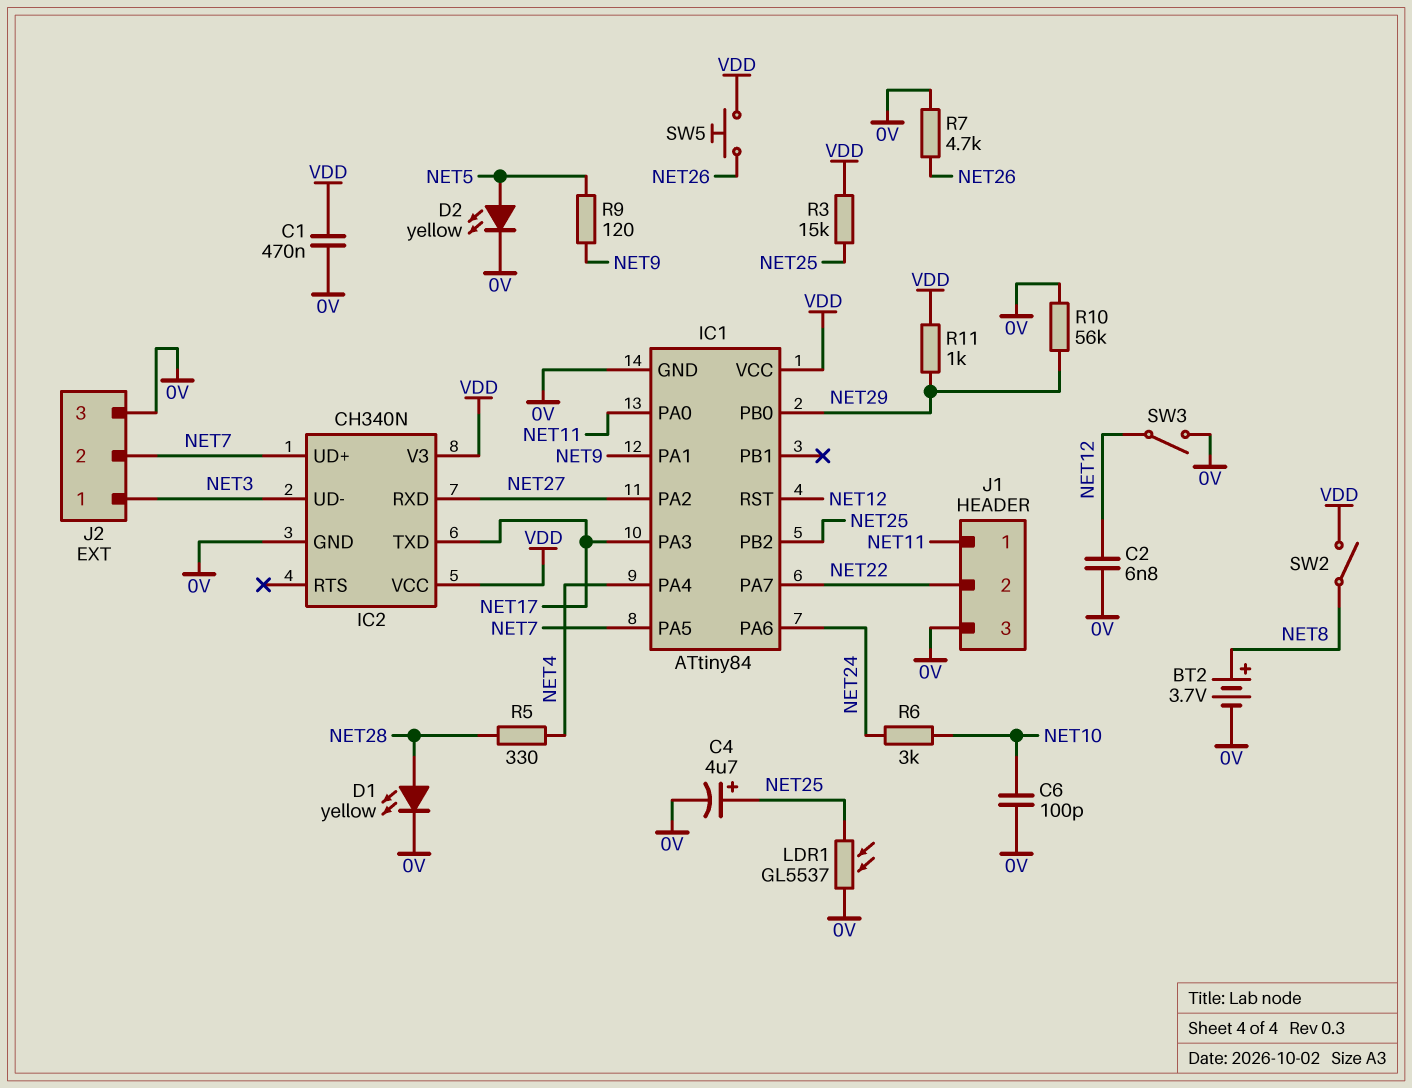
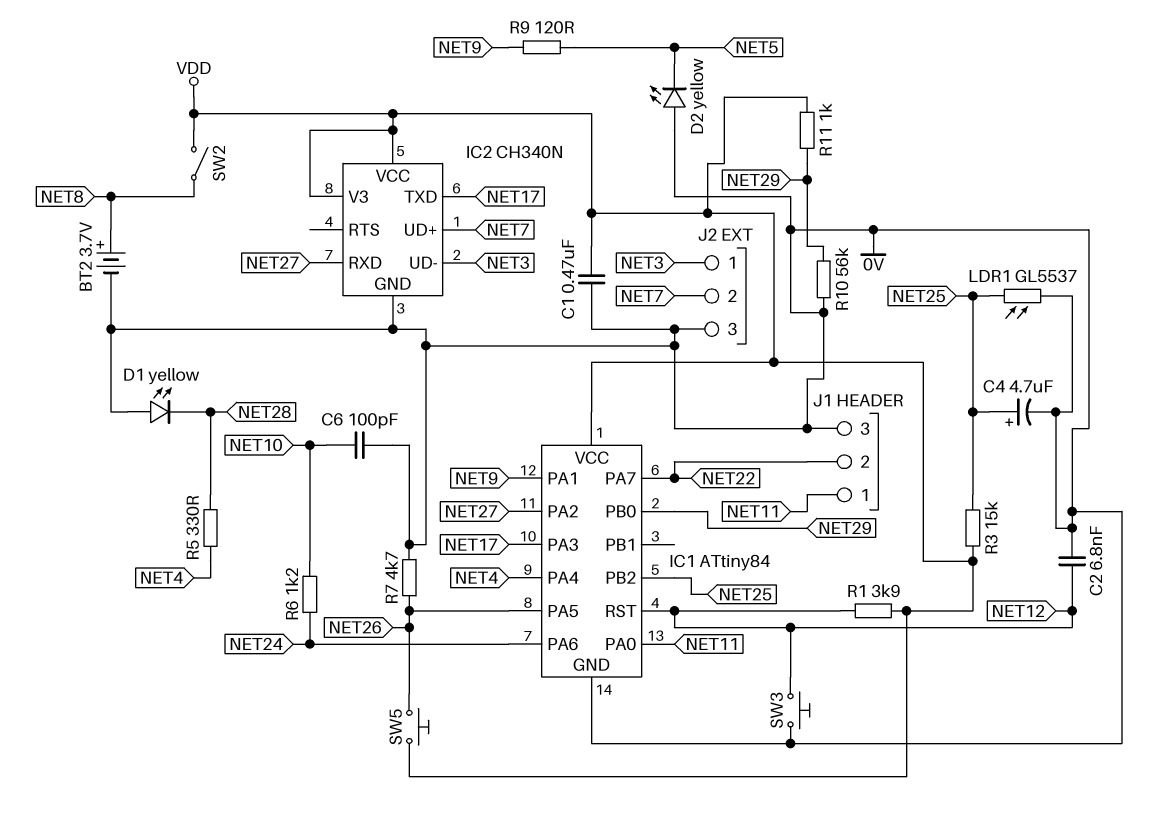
D1: LED yellow (A NET28, K 0V) -> LED yellow (A 0V, K NET28)
D2: LED yellow (A NET5, K 0V) -> LED yellow (A 0V, K NET5)
IC1 pin PA5: NET7 -> NET26
R1: none -> 3.9k (NET12, VDD)
R6: 3k (NET10, NET24) -> 1.2k (NET10, NET24)
SW3: switch (0V, NET12) -> button (0V, NET12)

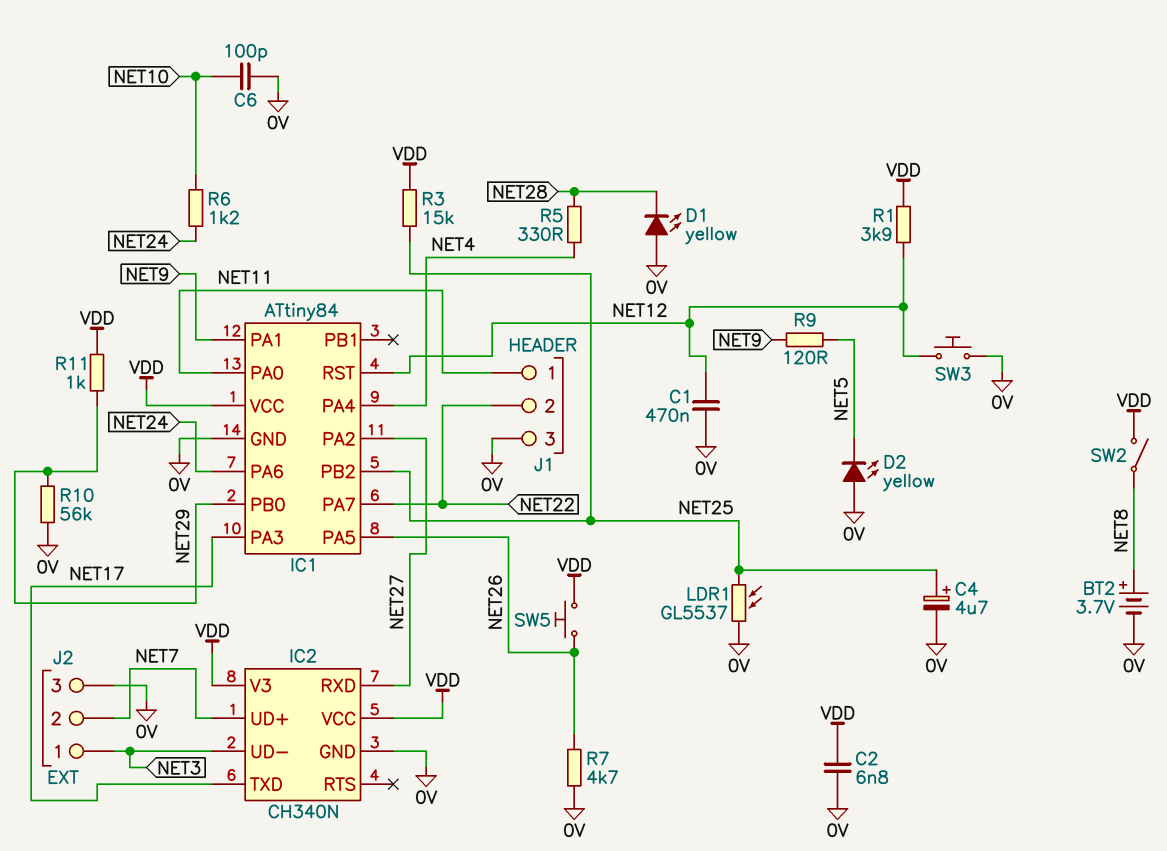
C1: 470nF (0V, VDD) -> 470nF (0V, NET12)
C2: 6.8nF (0V, NET12) -> 6.8nF (0V, VDD)

